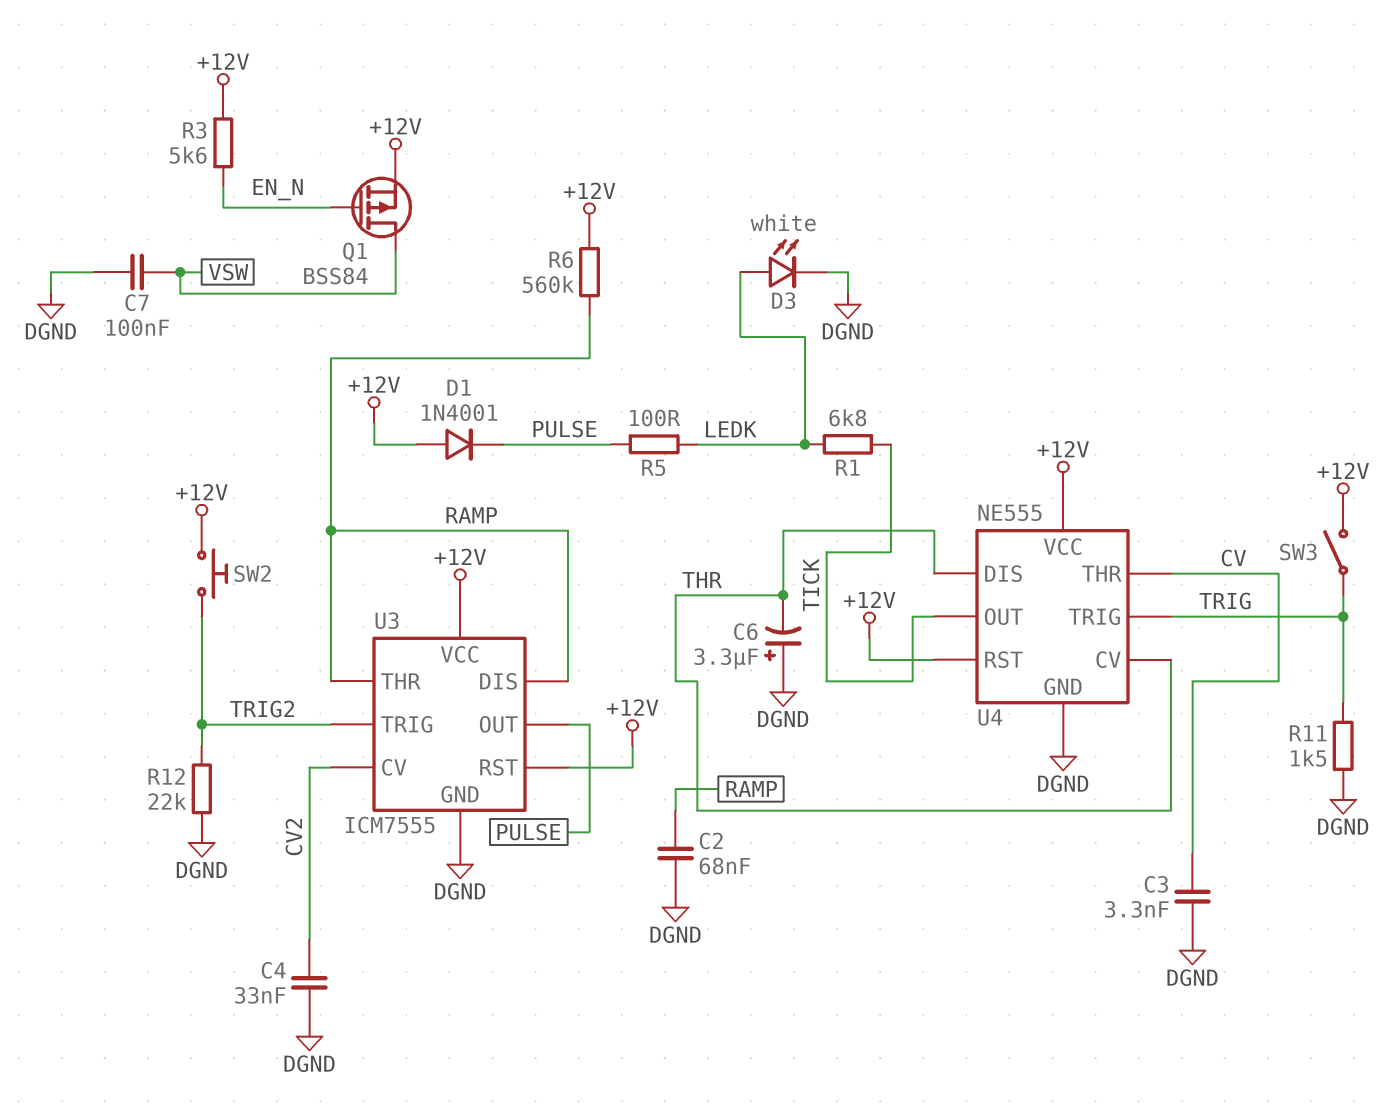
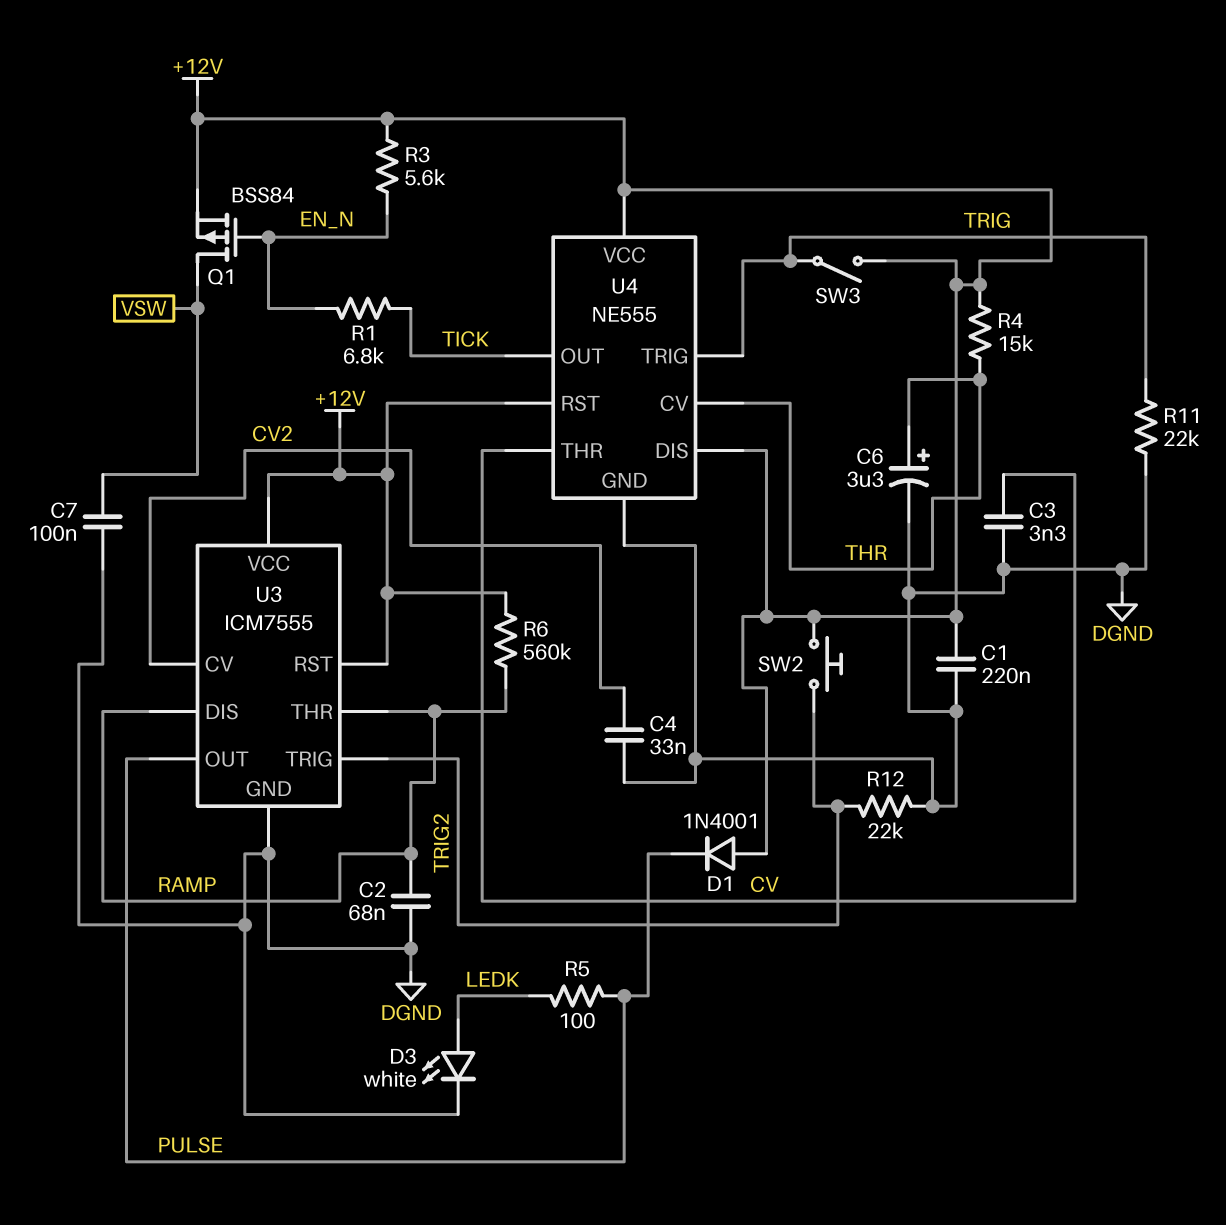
C1: none -> 220nF (+12V, DGND)
C6: 3.3uF (plus DGND, minus THR) -> 3.3uF (plus THR, minus DGND)
R1: 6.8k (LEDK, TICK) -> 6.8k (EN_N, TICK)
R4: none -> 15k (+12V, THR)
R11: 1.5k (DGND, TRIG) -> 22k (DGND, TRIG)
U4 pin DIS: THR -> +12V

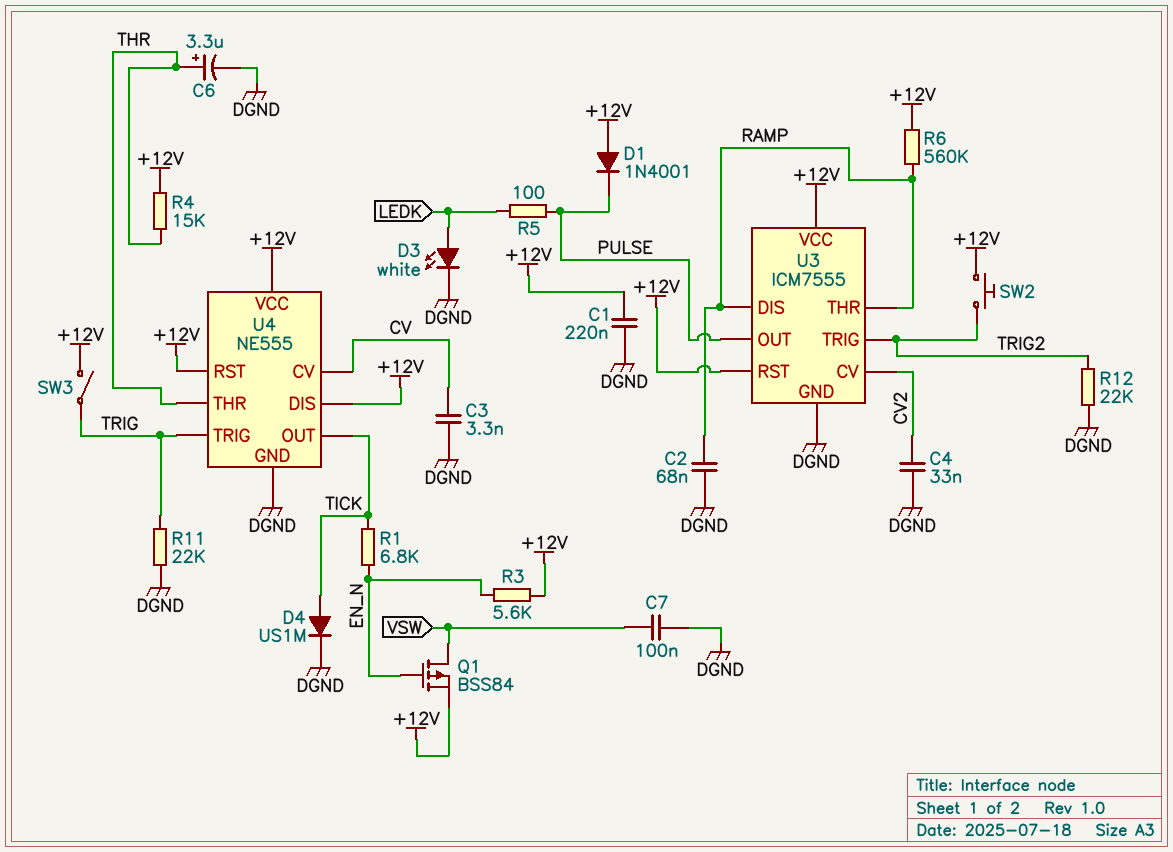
D4: none -> diode US1M (A TICK, K DGND)
U4 pin CV: THR -> CV
U4 pin THR: CV -> THR

